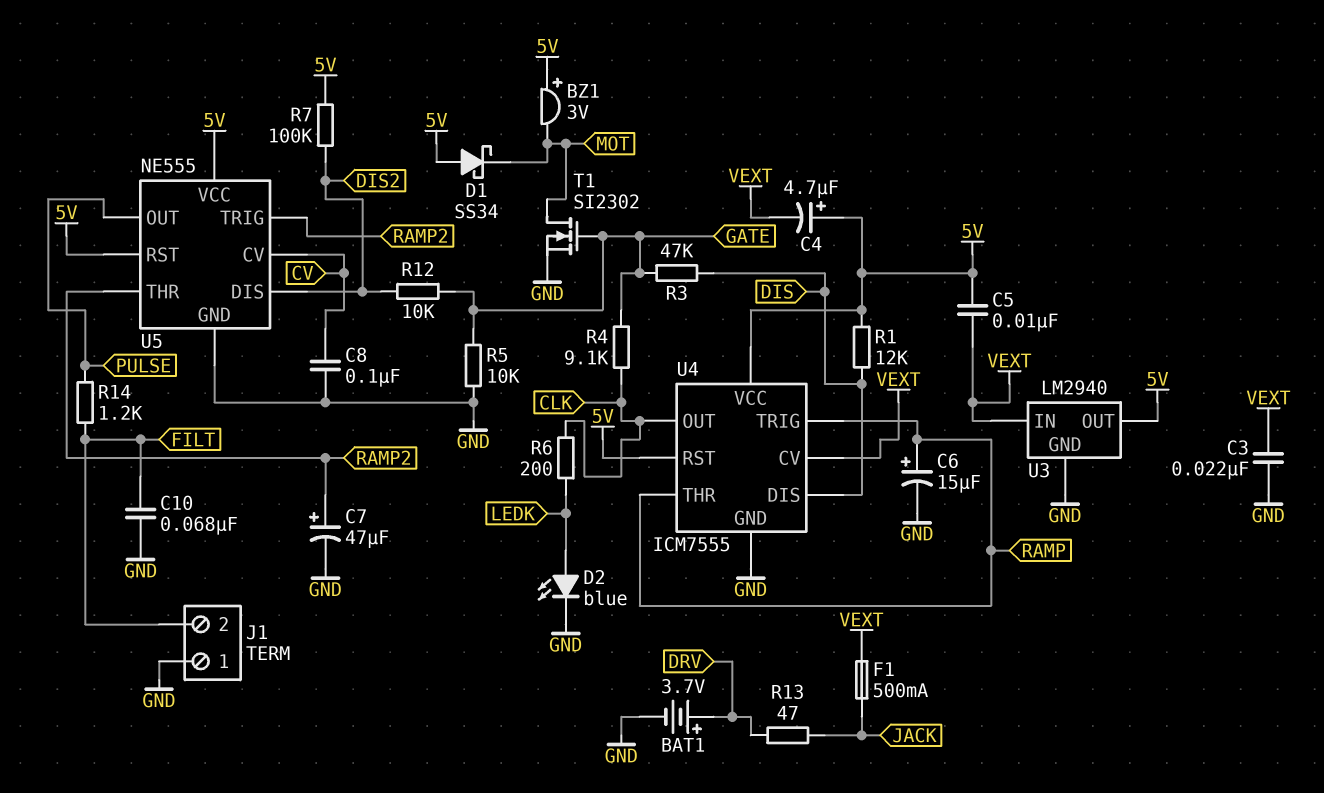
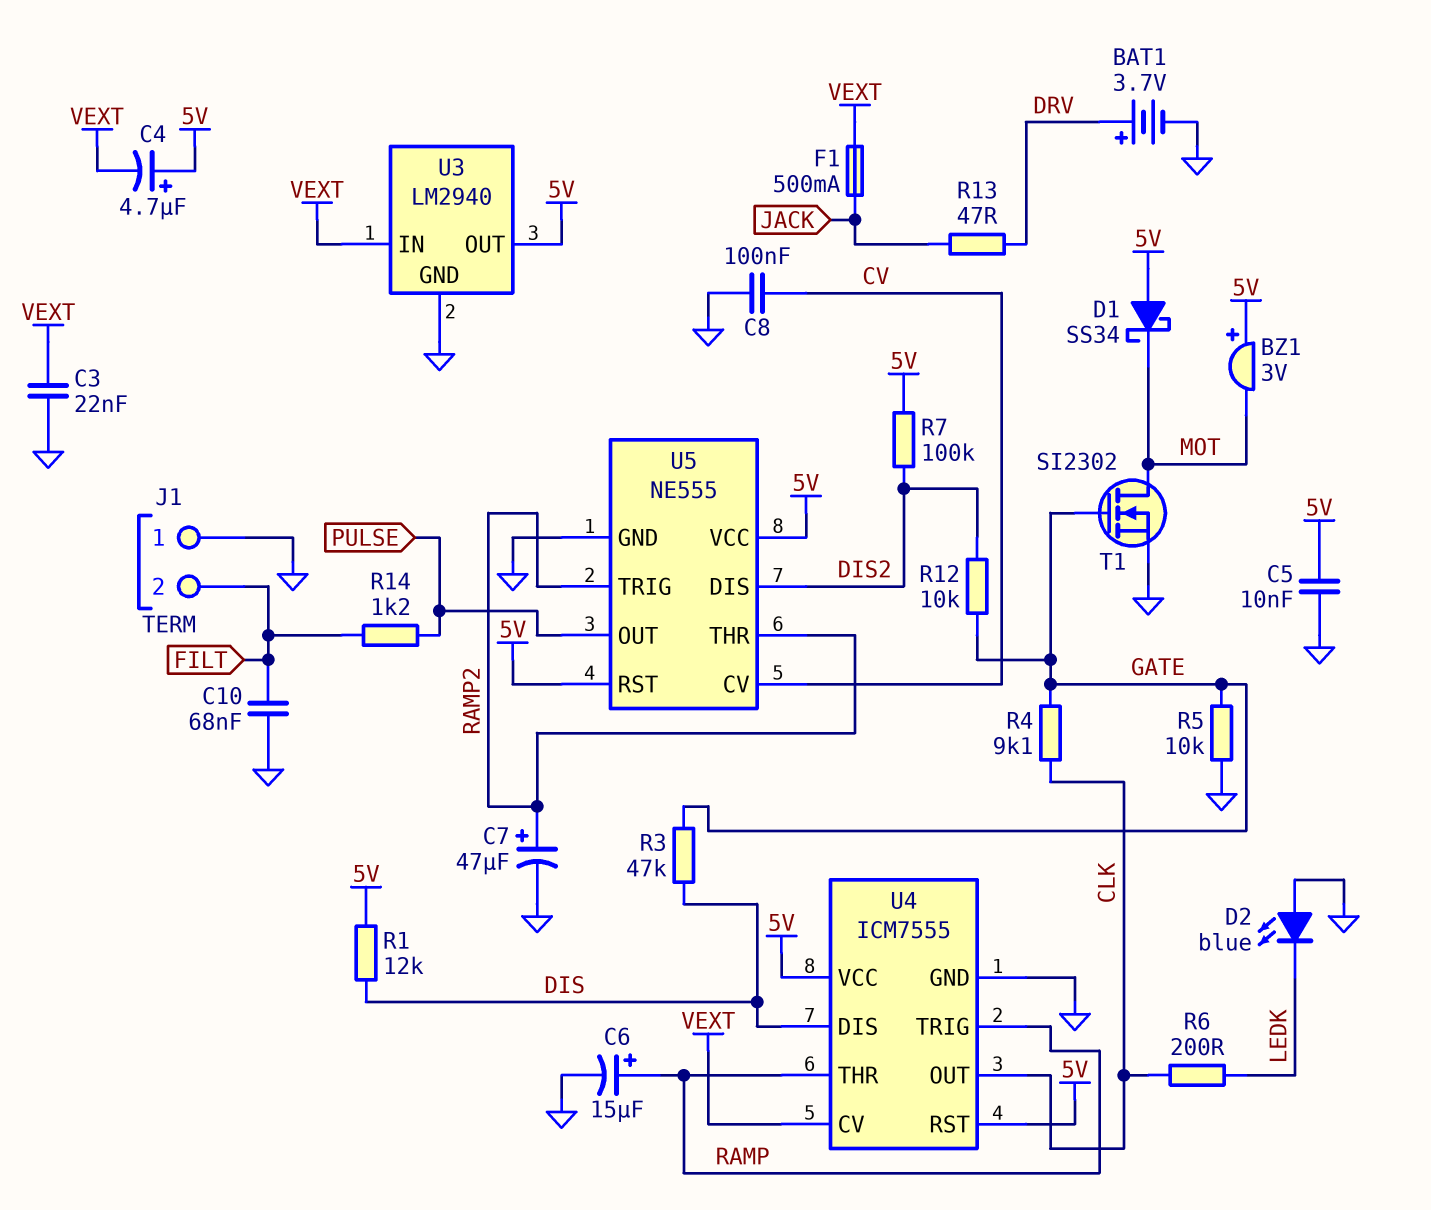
C5: 10nF (5V, VEXT) -> 10nF (5V, GND)
D2: LED blue (A LEDK, K GND) -> LED blue (A GND, K LEDK)

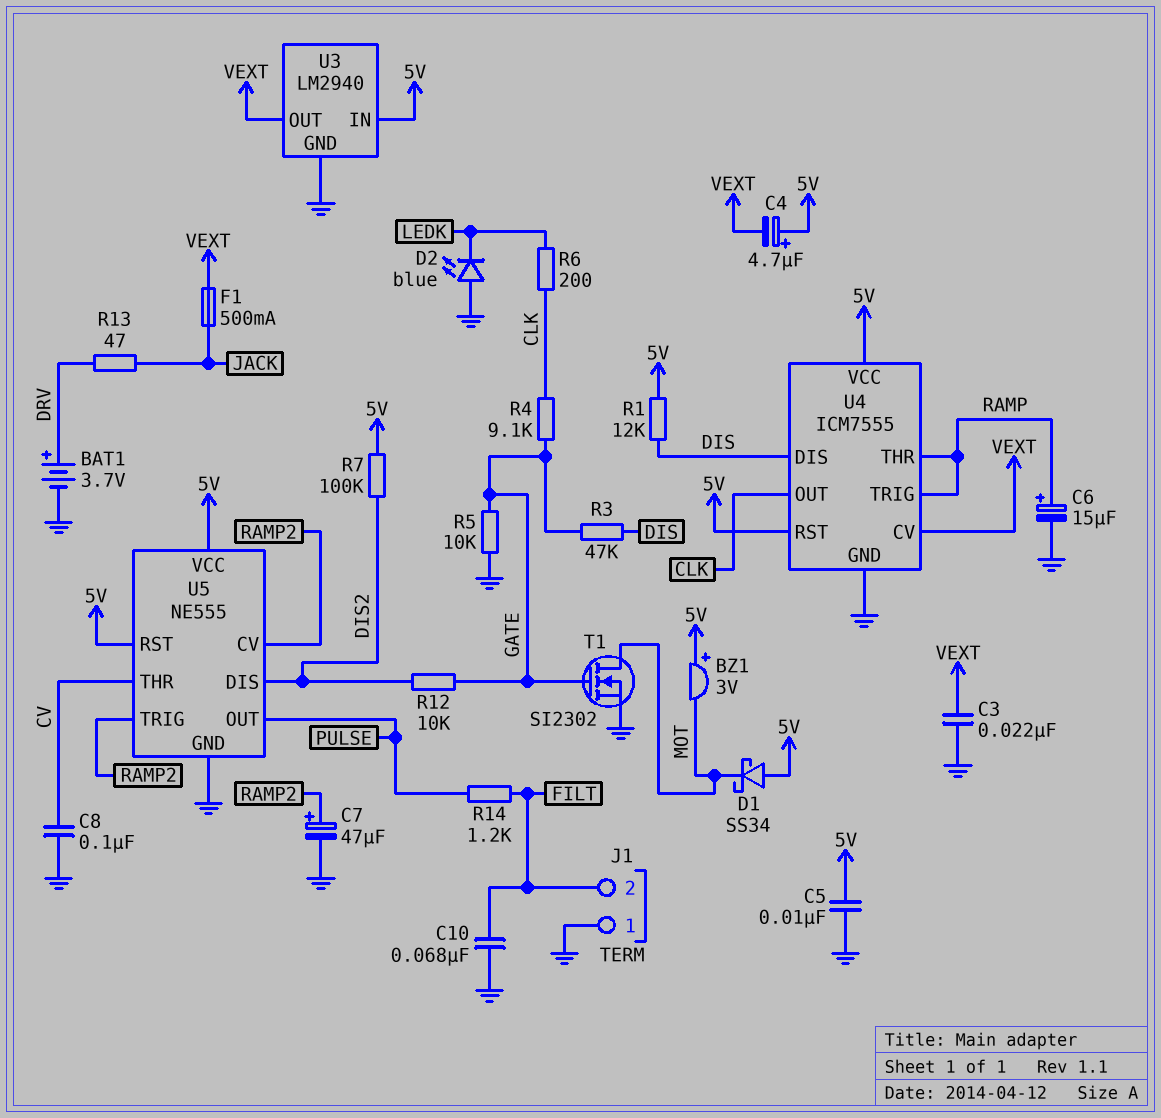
U3 pin IN: VEXT -> 5V
U3 pin OUT: 5V -> VEXT
U5 pin CV: CV -> RAMP2
U5 pin THR: RAMP2 -> CV

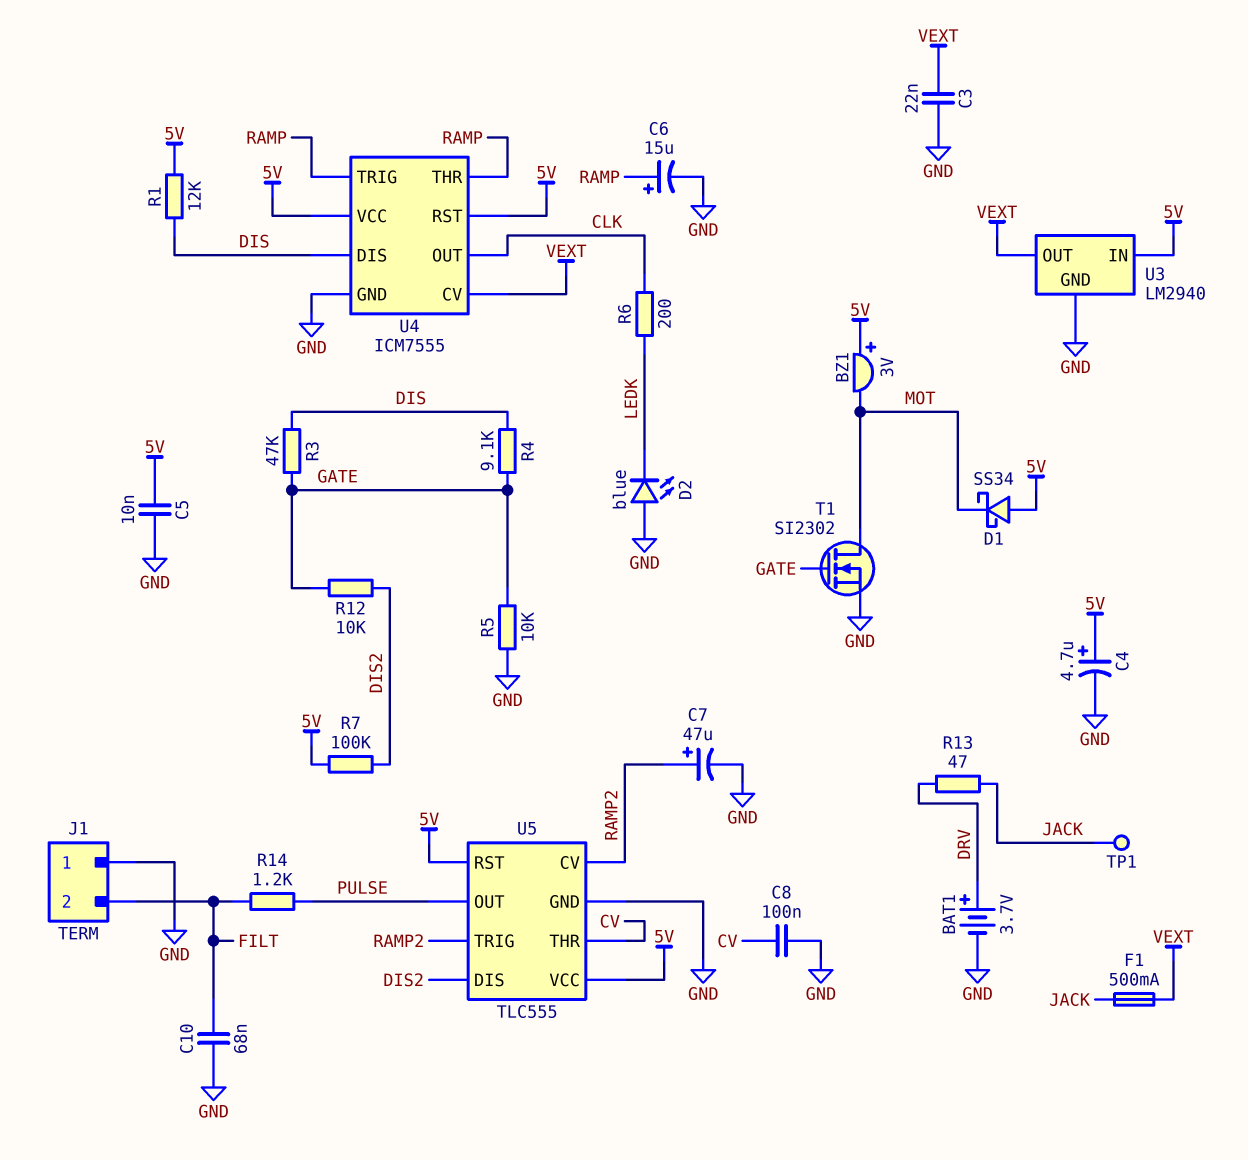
C4: 4.7uF (plus 5V, minus VEXT) -> 4.7uF (plus 5V, minus GND)
R4: 9.1k (CLK, GATE) -> 9.1k (DIS, GATE)
TP1: none -> test point (JACK)
U5: NE555 -> TLC555

